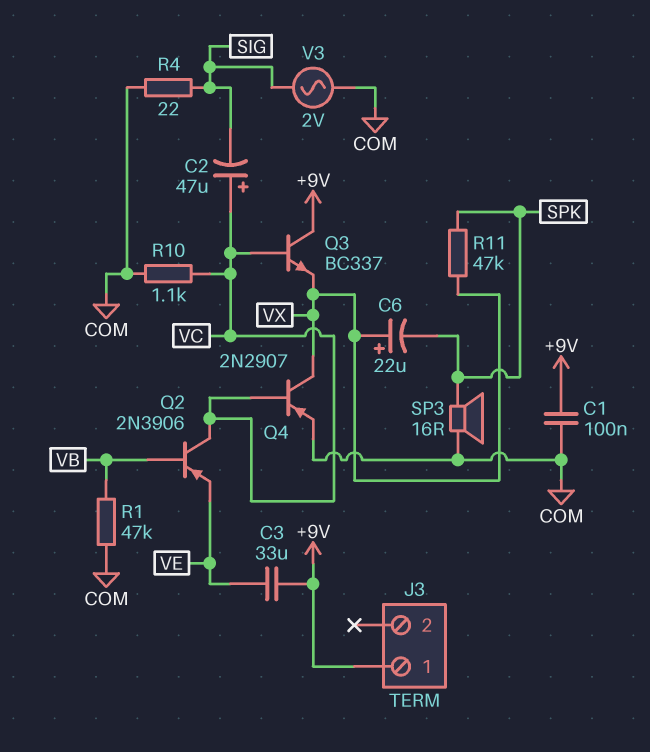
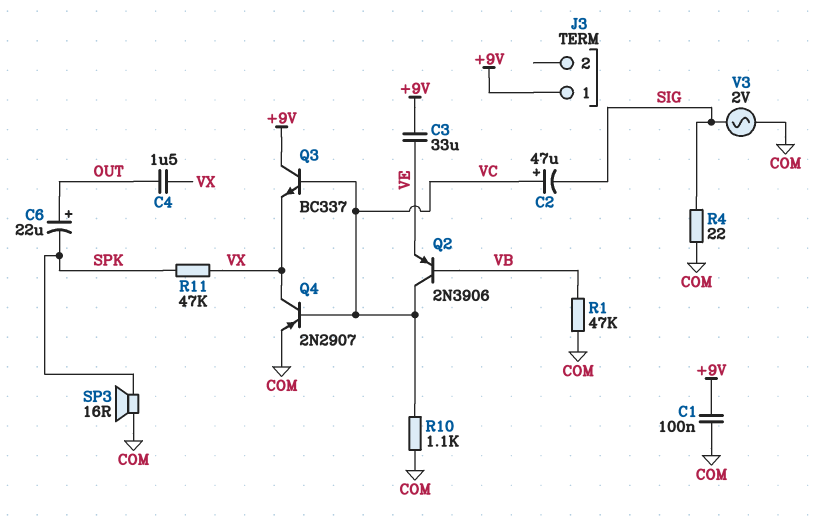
C4: none -> 1.5uF (OUT, VX)
C6: 22uF (plus VX, minus SPK) -> 22uF (plus OUT, minus SPK)

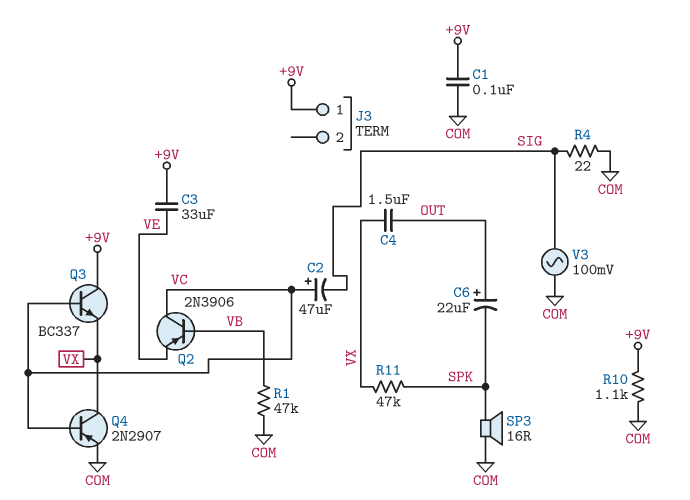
R10: 1.1k (COM, VC) -> 1.1k (+9V, COM)
V3: AC 2V (COM, SIG) -> AC 100mV (COM, SIG)

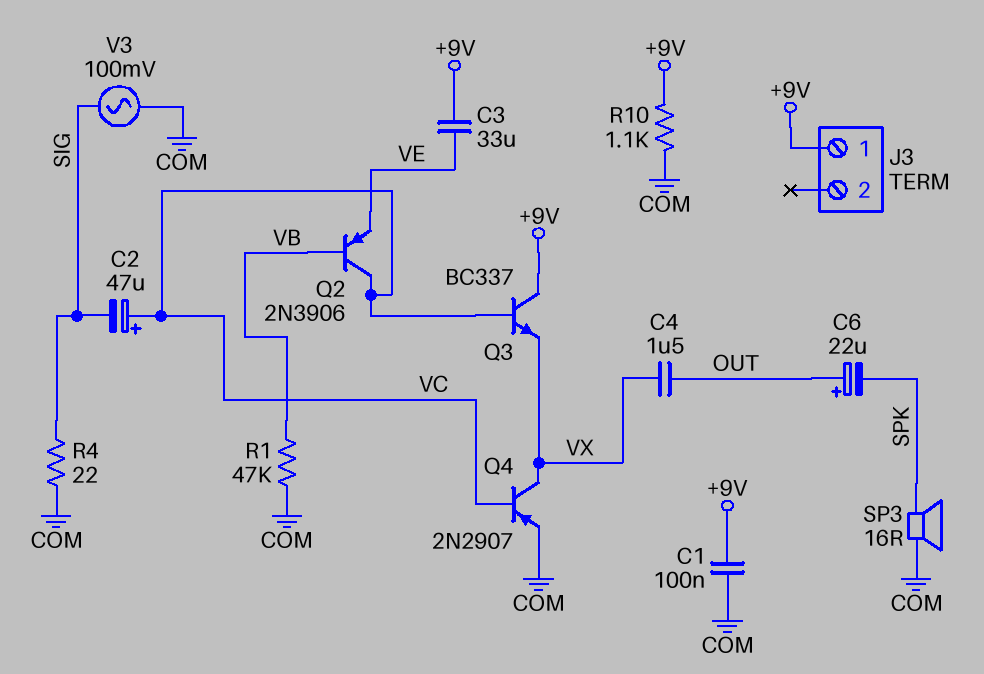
R11: 47k (SPK, VX) -> none

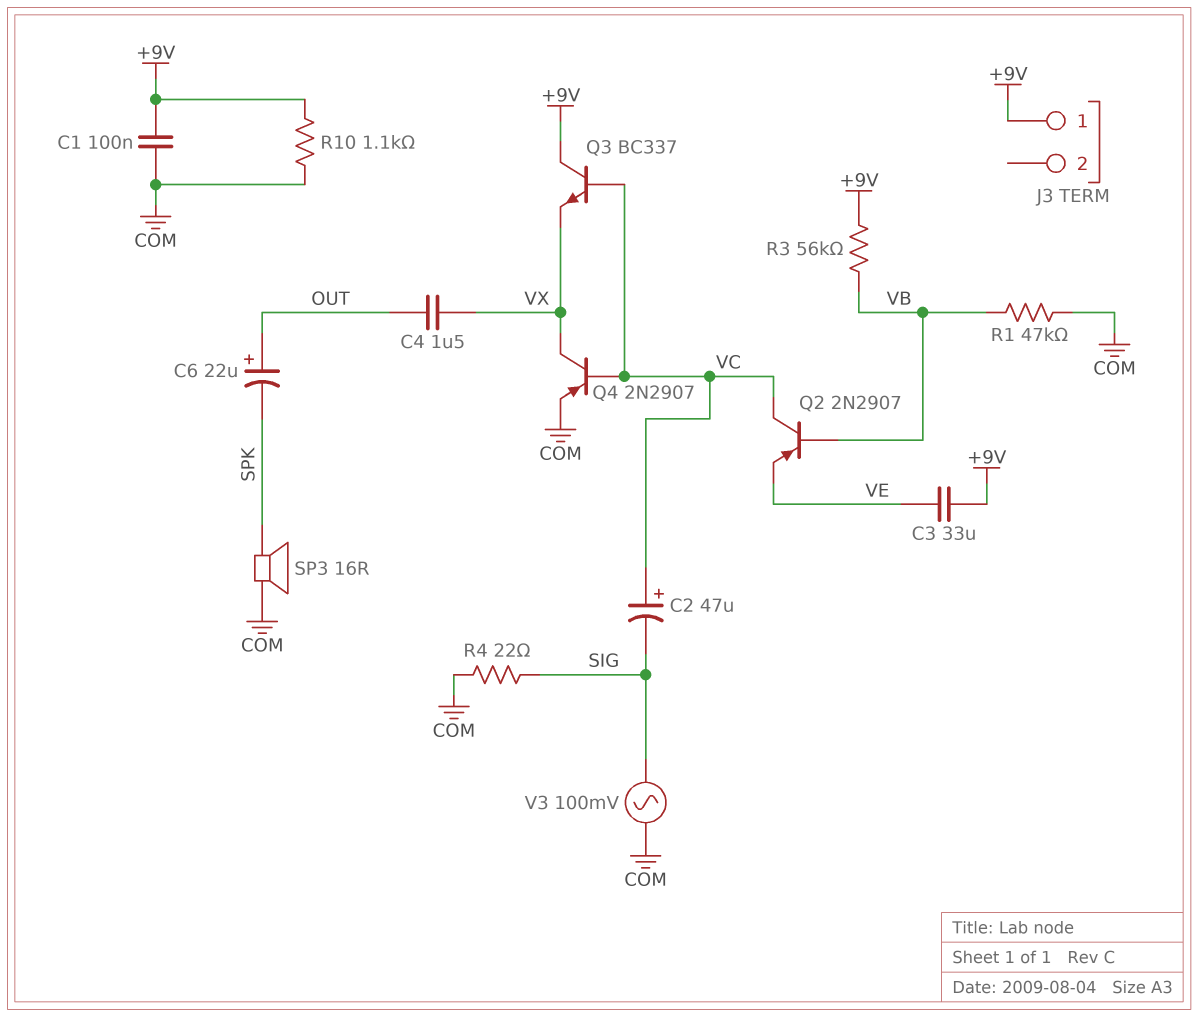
Q2: PNP 2N3906 (B VB, C VC, E VE) -> PNP 2N2907 (B VB, C VC, E VE)
R3: none -> 56k (+9V, VB)

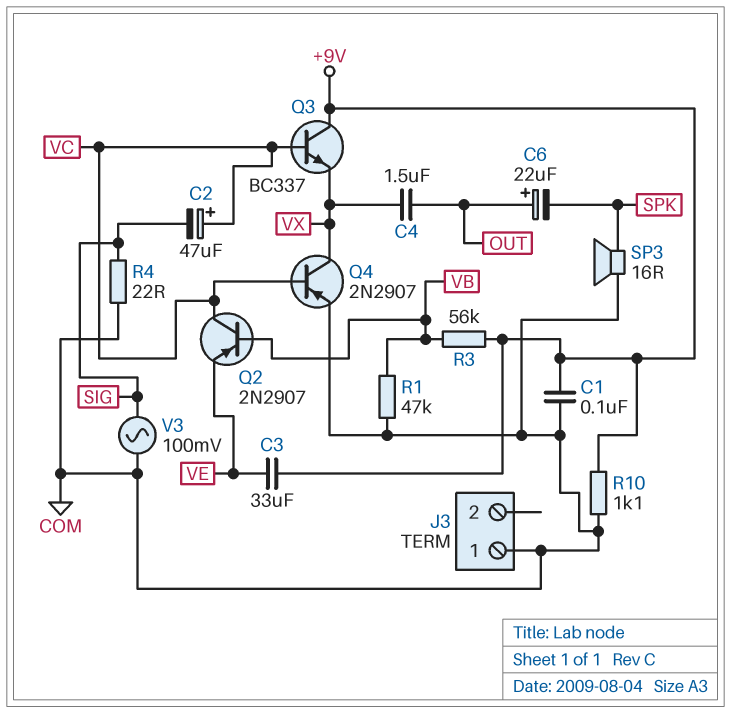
J3 pin 1: +9V -> COM

